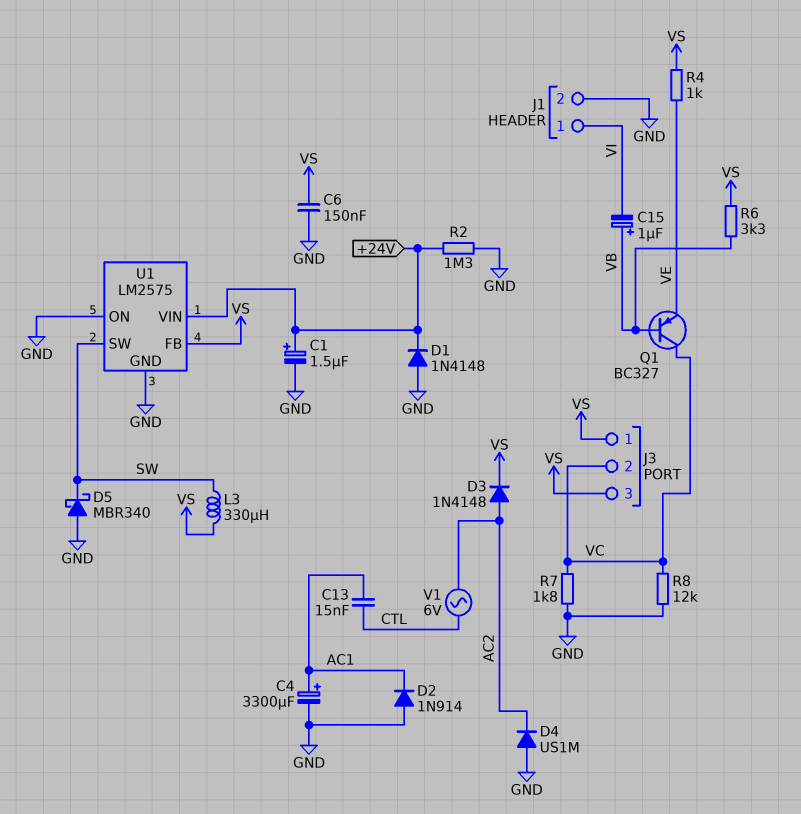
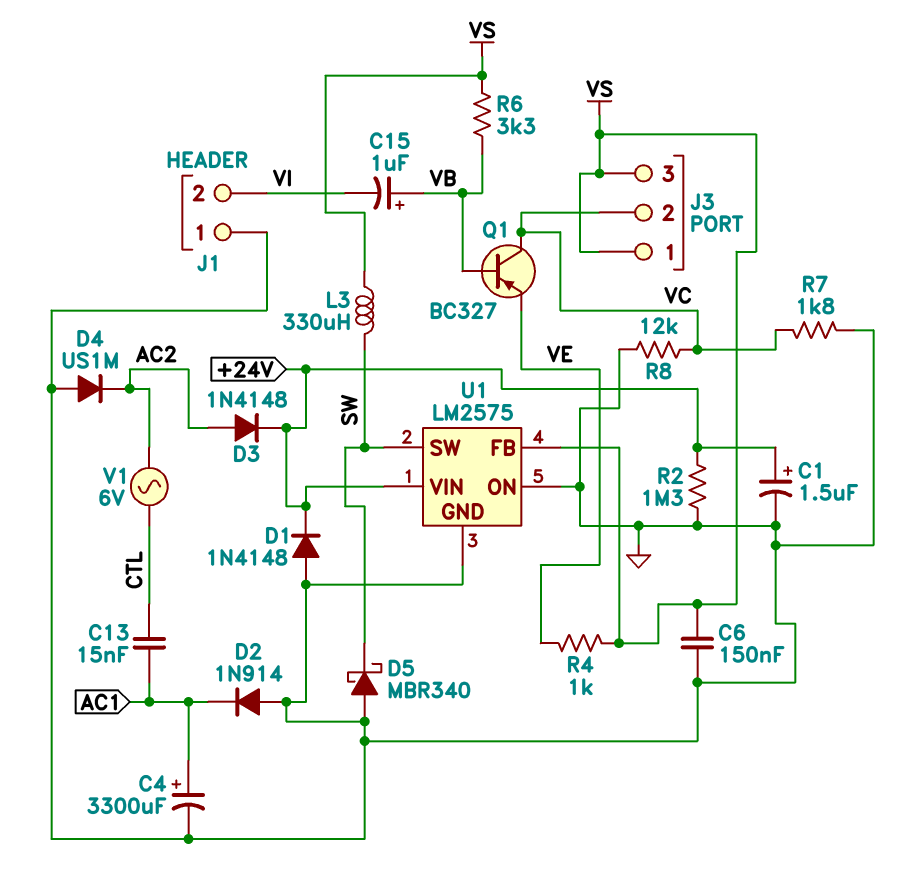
D3: diode 1N4148 (A AC2, K VS) -> diode 1N4148 (A AC2, K +24V)
J1 pin 1: VI -> GND
J1 pin 2: GND -> VI

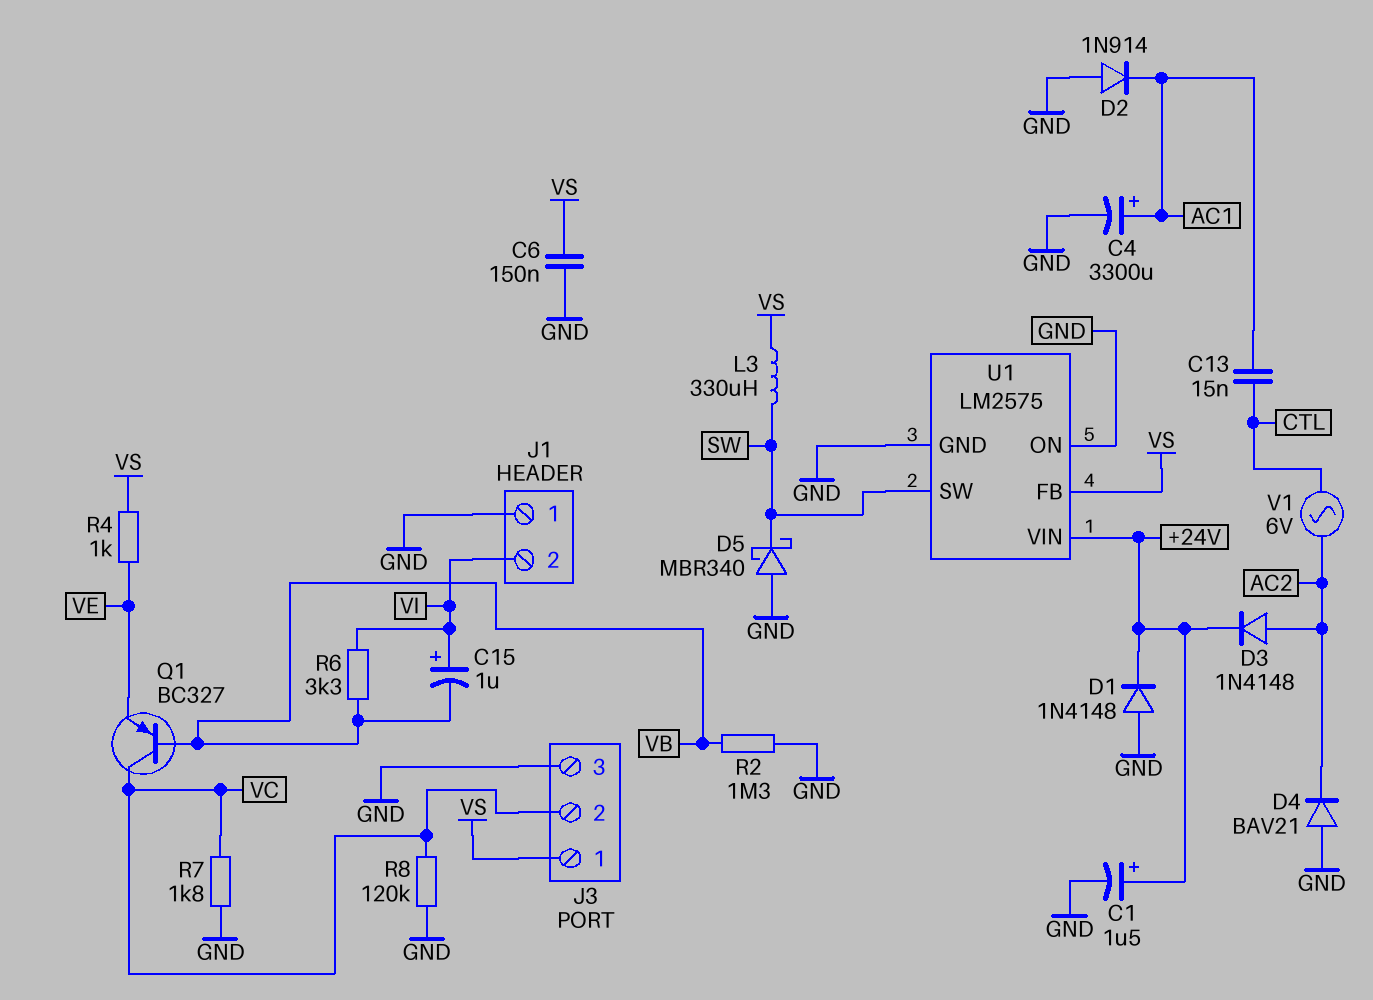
C15: 1uF (plus VB, minus VI) -> 1uF (plus VI, minus VB)
D4: diode US1M (A GND, K AC2) -> diode BAV21 (A GND, K AC2)
J3 pin 3: VS -> GND
R2: 1.3M (+24V, GND) -> 1.3M (GND, VB)
R6: 3.3k (VB, VS) -> 3.3k (VB, VI)
R8: 12k (GND, VC) -> 120k (GND, VC)

